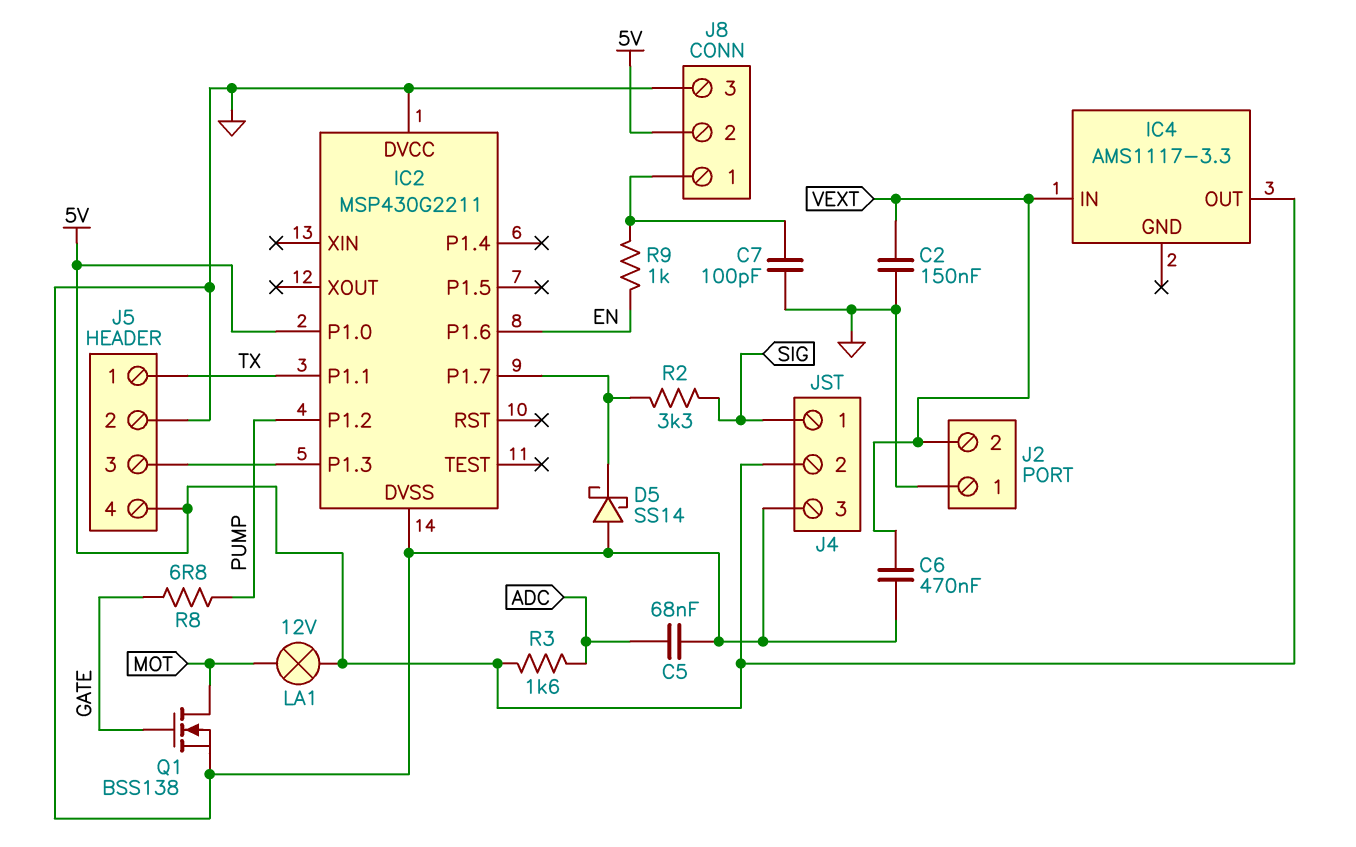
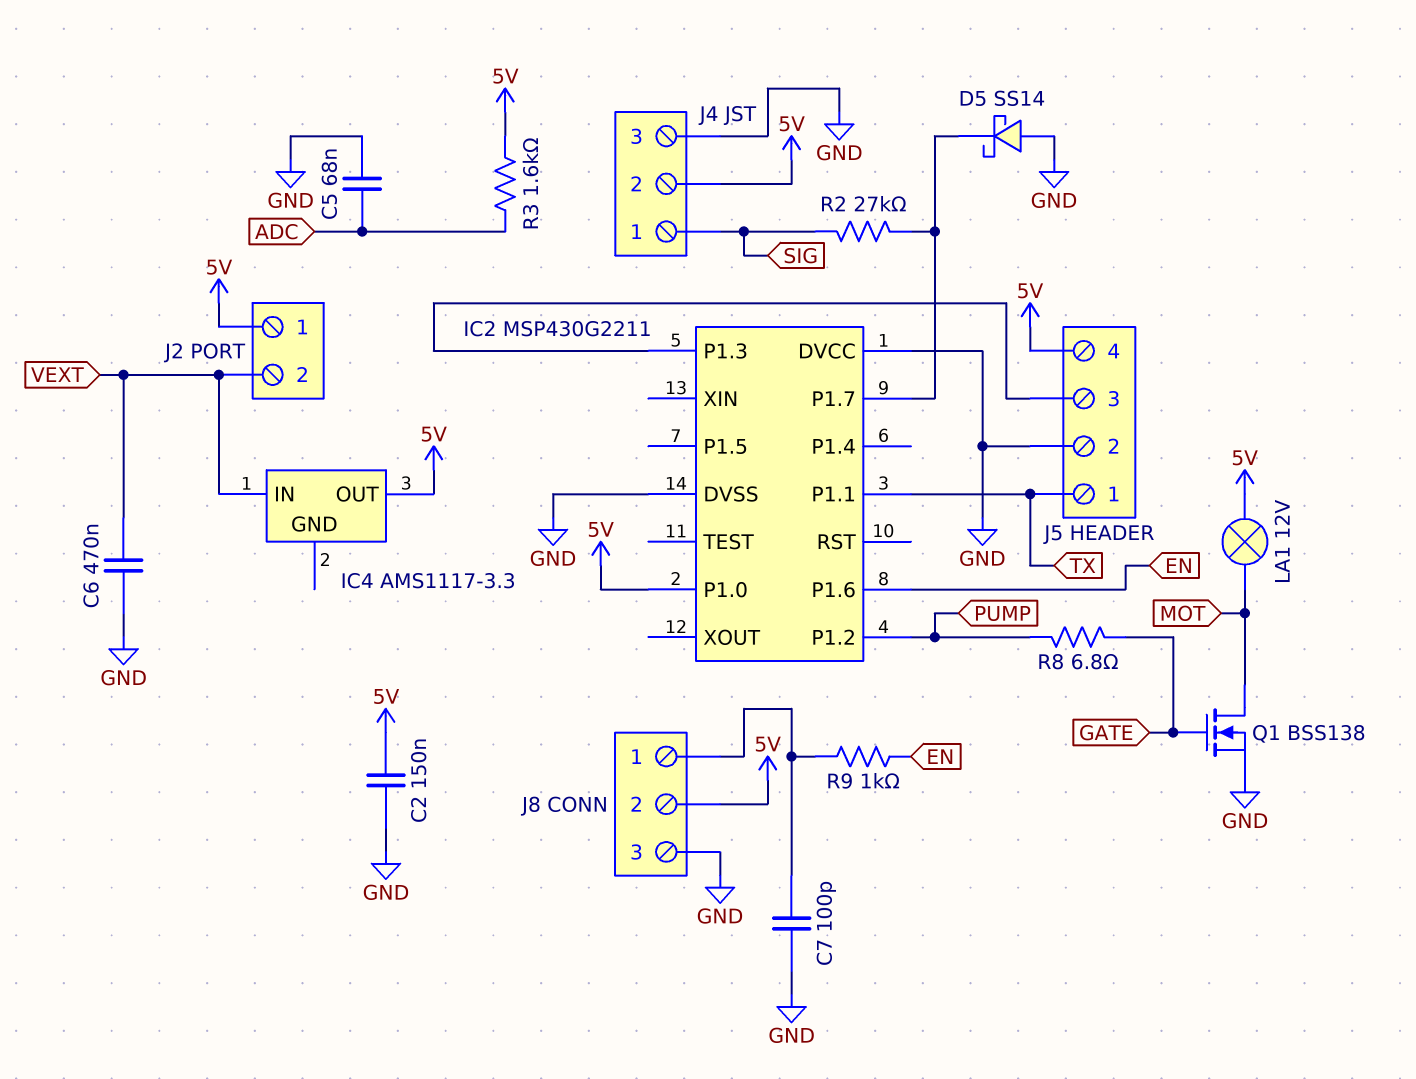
C2: 150nF (GND, VEXT) -> 150nF (5V, GND)
J2 pin 1: GND -> 5V
R2: 3.3k (IC2/P1.7, SIG) -> 27k (IC2/P1.7, SIG)

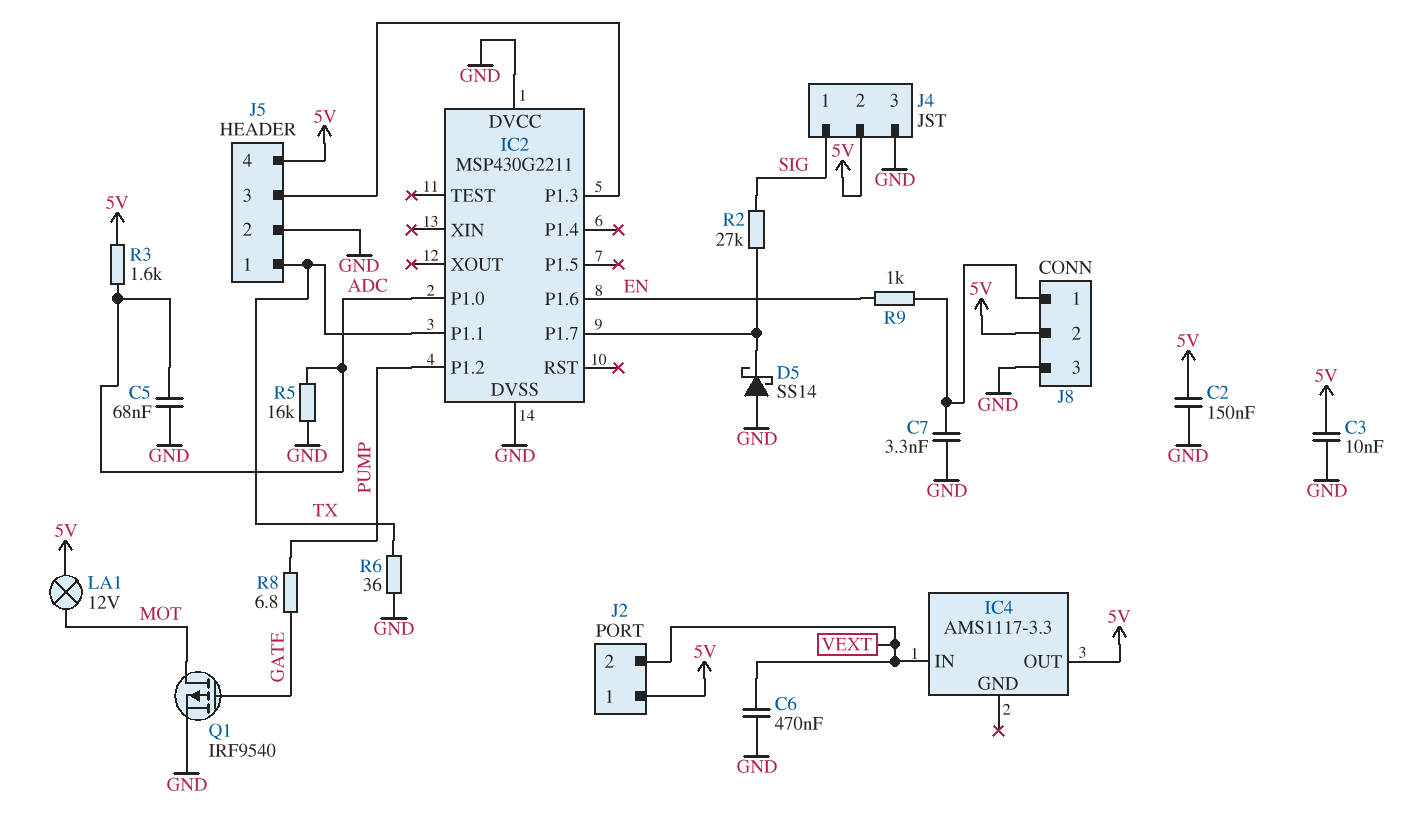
C3: none -> 10nF (5V, GND)
C7: 100pF (GND, J8/1) -> 3.3nF (GND, J8/1)
IC2 pin P1.0: 5V -> ADC
Q1: NMOS BSS138 (G GATE, D MOT, S GND) -> PMOS IRF9540 (G GATE, D MOT, S GND)
R5: none -> 16k (ADC, GND)
R6: none -> 36 (GND, TX)

